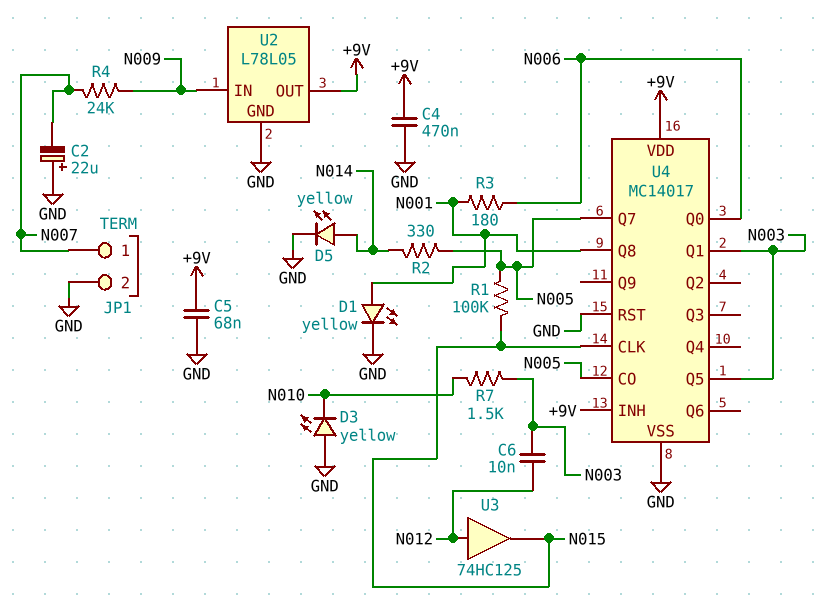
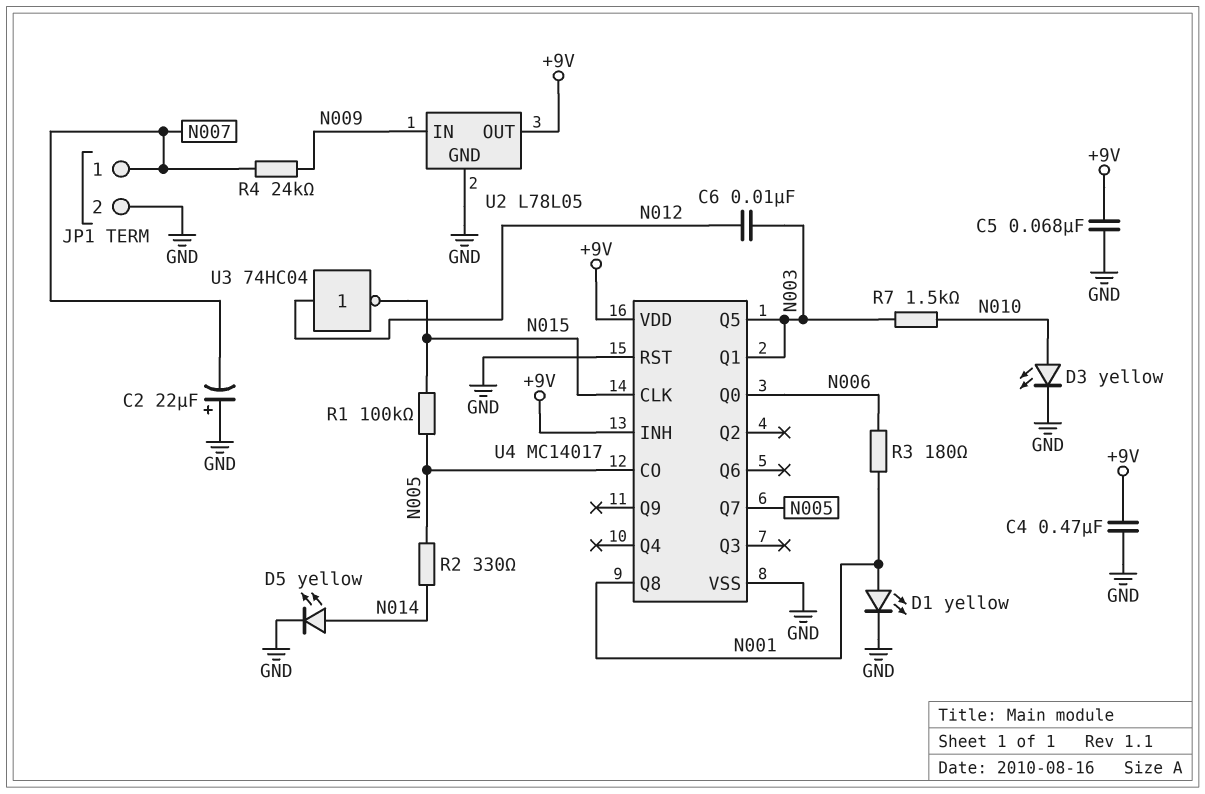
D3: LED yellow (A GND, K N010) -> LED yellow (A N010, K GND)
U3: buffer 74HC125 (in N012, out N015) -> NOT 74HC04 (in N012, out N015)

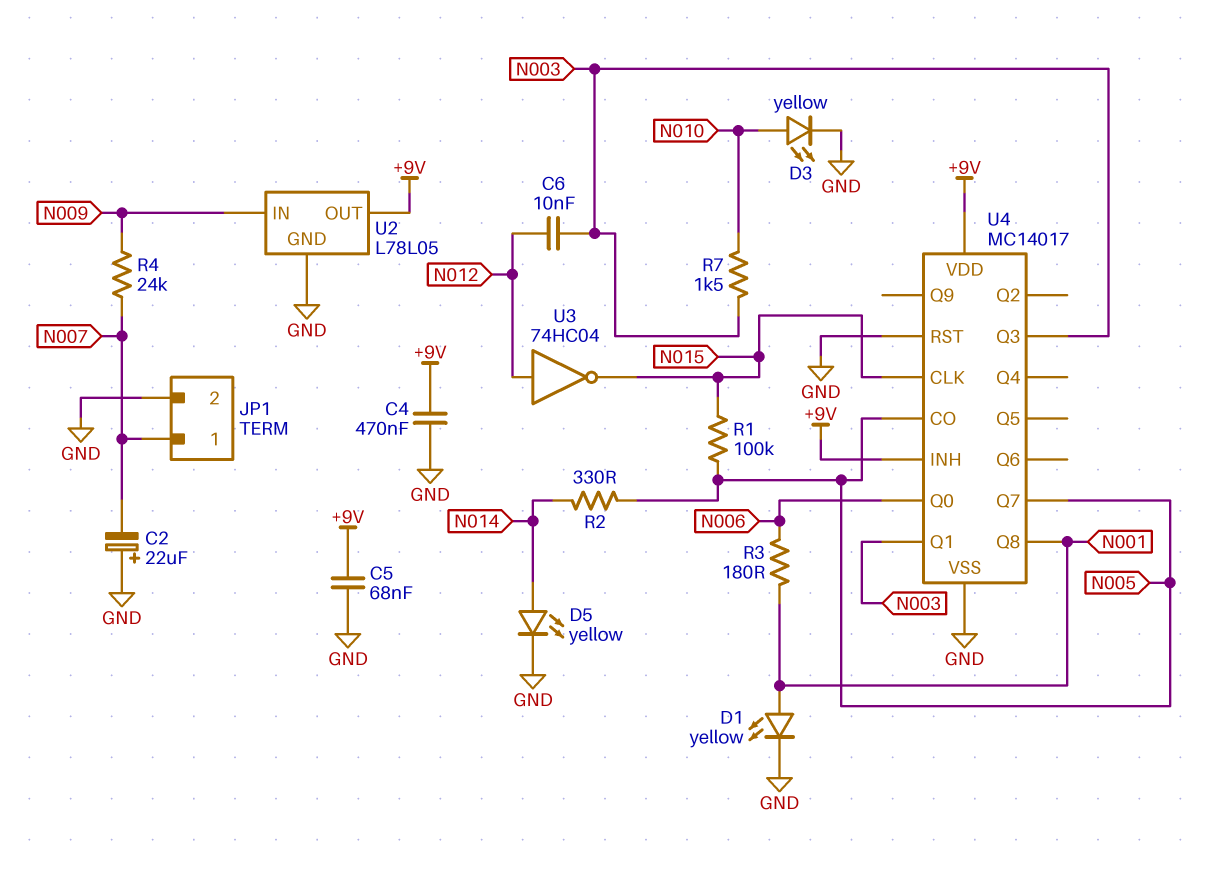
U4 pin Q3: none -> N003
U4 pin Q5: N003 -> none

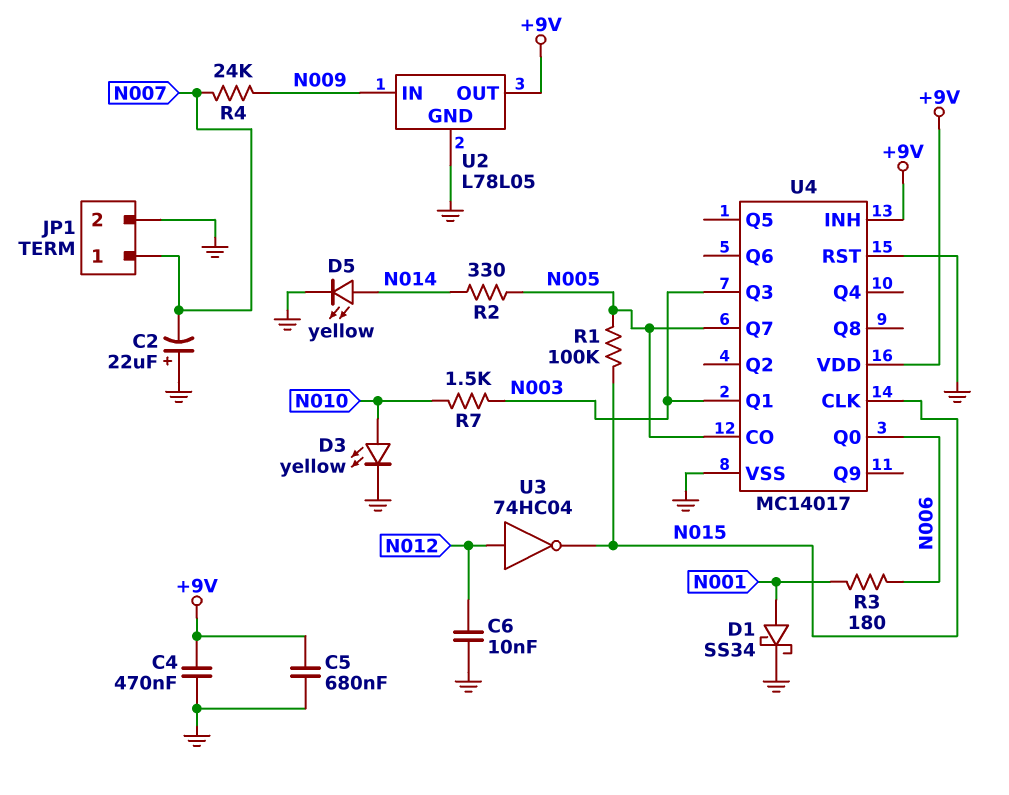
C5: 68nF (+9V, GND) -> 680nF (+9V, GND)
C6: 10nF (N003, N012) -> 10nF (GND, N012)
D1: LED yellow (A N001, K GND) -> schottky SS34 (A N001, K GND)
U4 pin Q8: N001 -> none

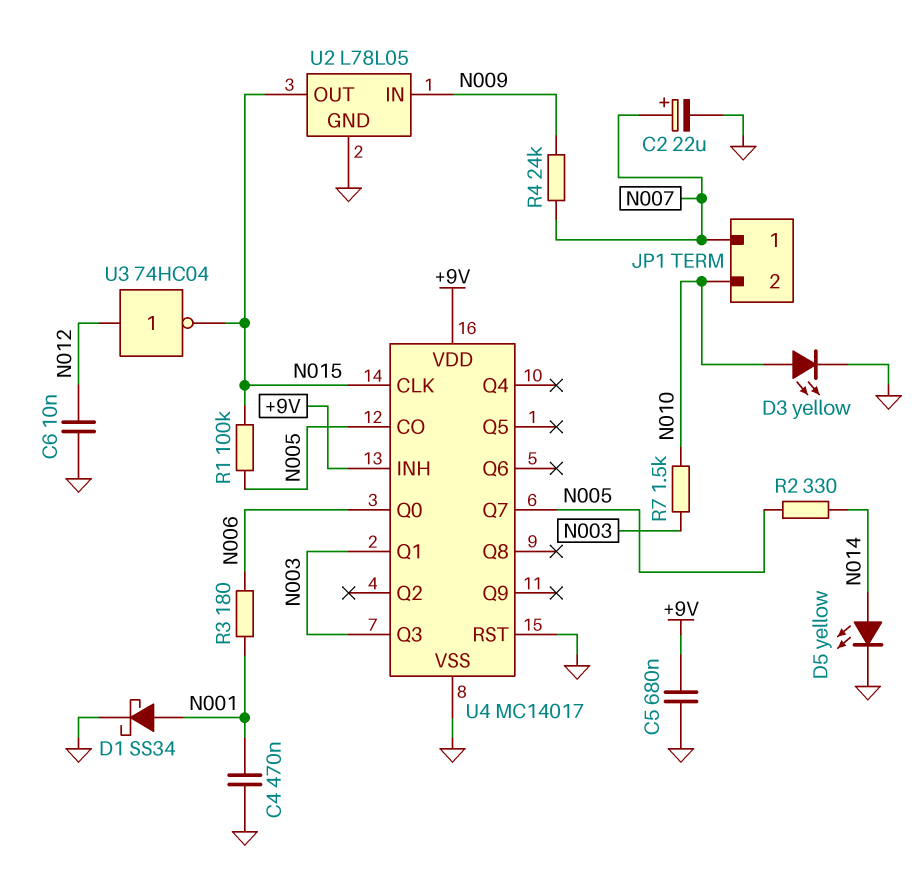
C2: 22uF (plus GND, minus N007) -> 22uF (plus N007, minus GND)
C4: 470nF (+9V, GND) -> 470nF (GND, N001)
JP1 pin 2: GND -> N010
U2 pin OUT: +9V -> N015

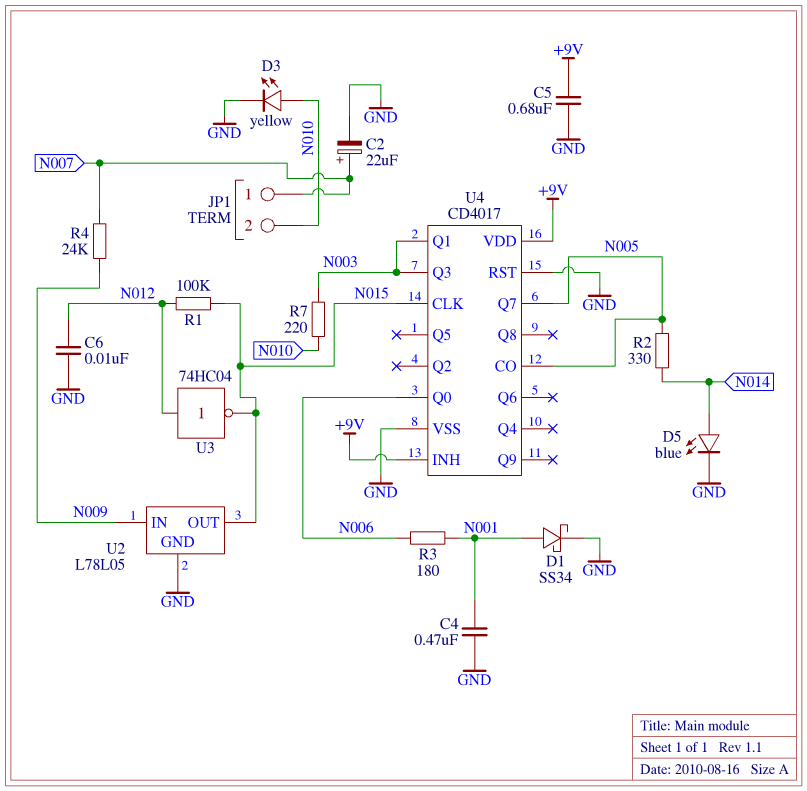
D5: LED yellow (A N014, K GND) -> LED blue (A N014, K GND)
R1: 100k (N005, N015) -> 100k (N012, N015)
R7: 1.5k (N003, N010) -> 220 (N003, N010)
U4: MC14017 -> CD4017

